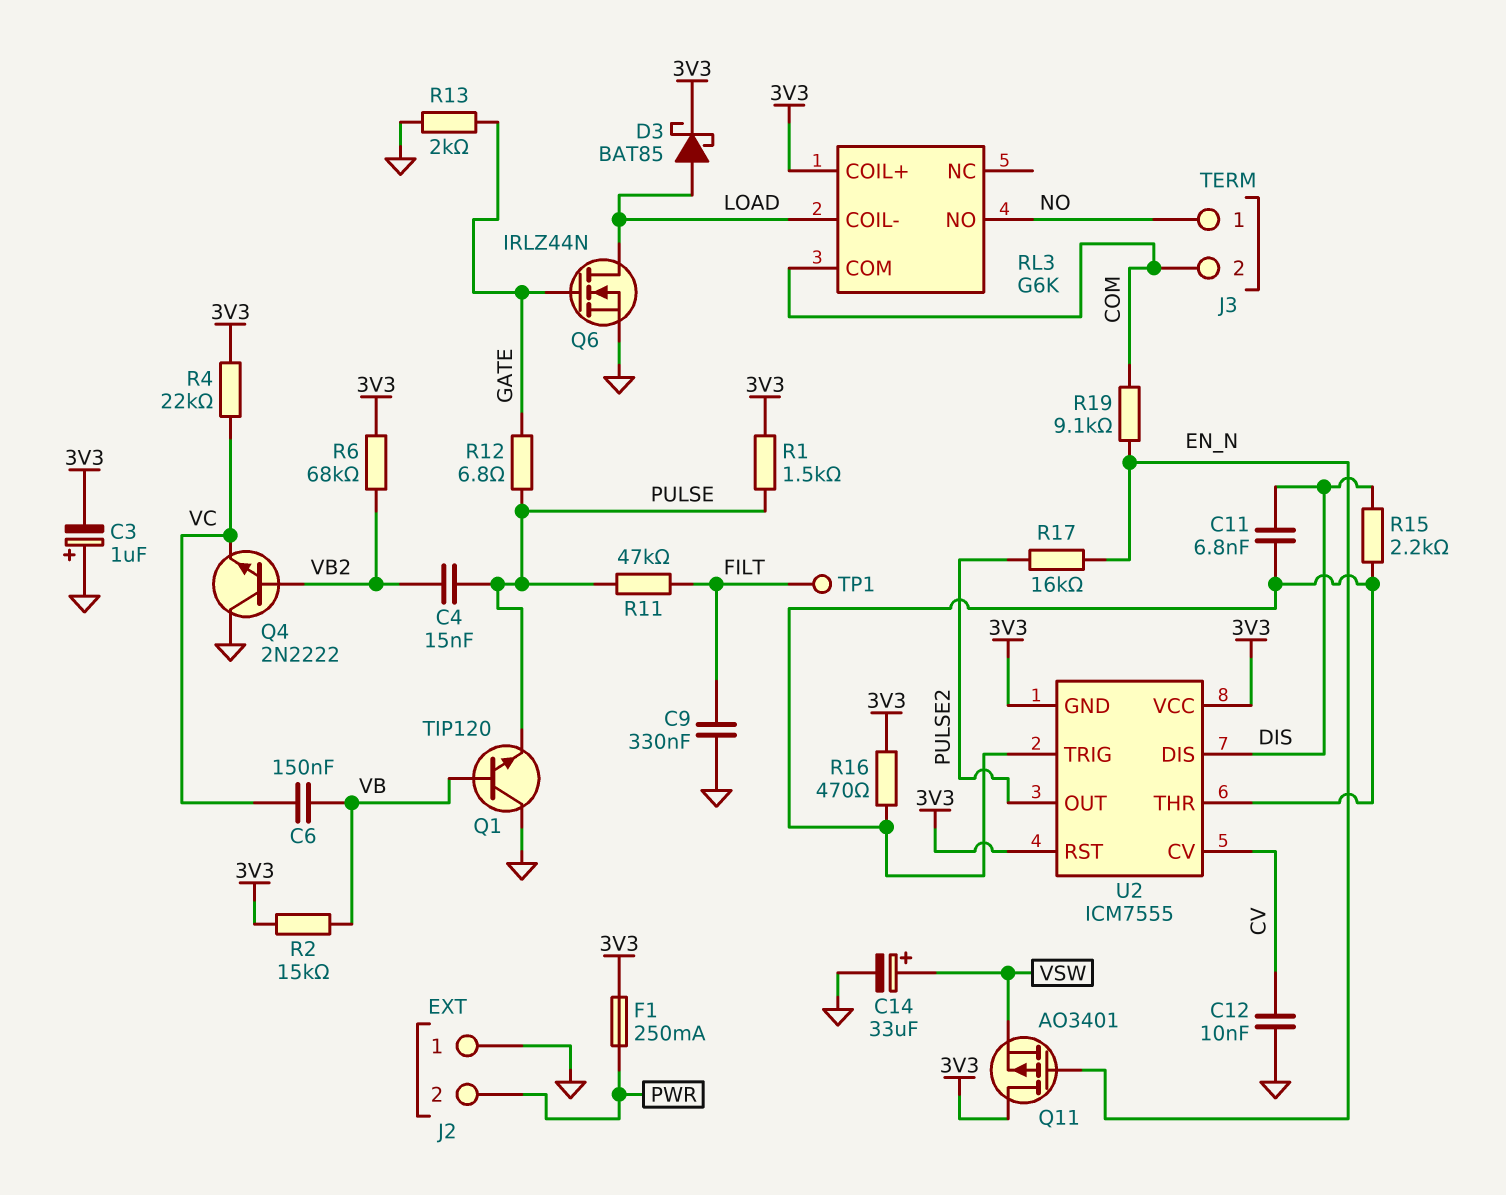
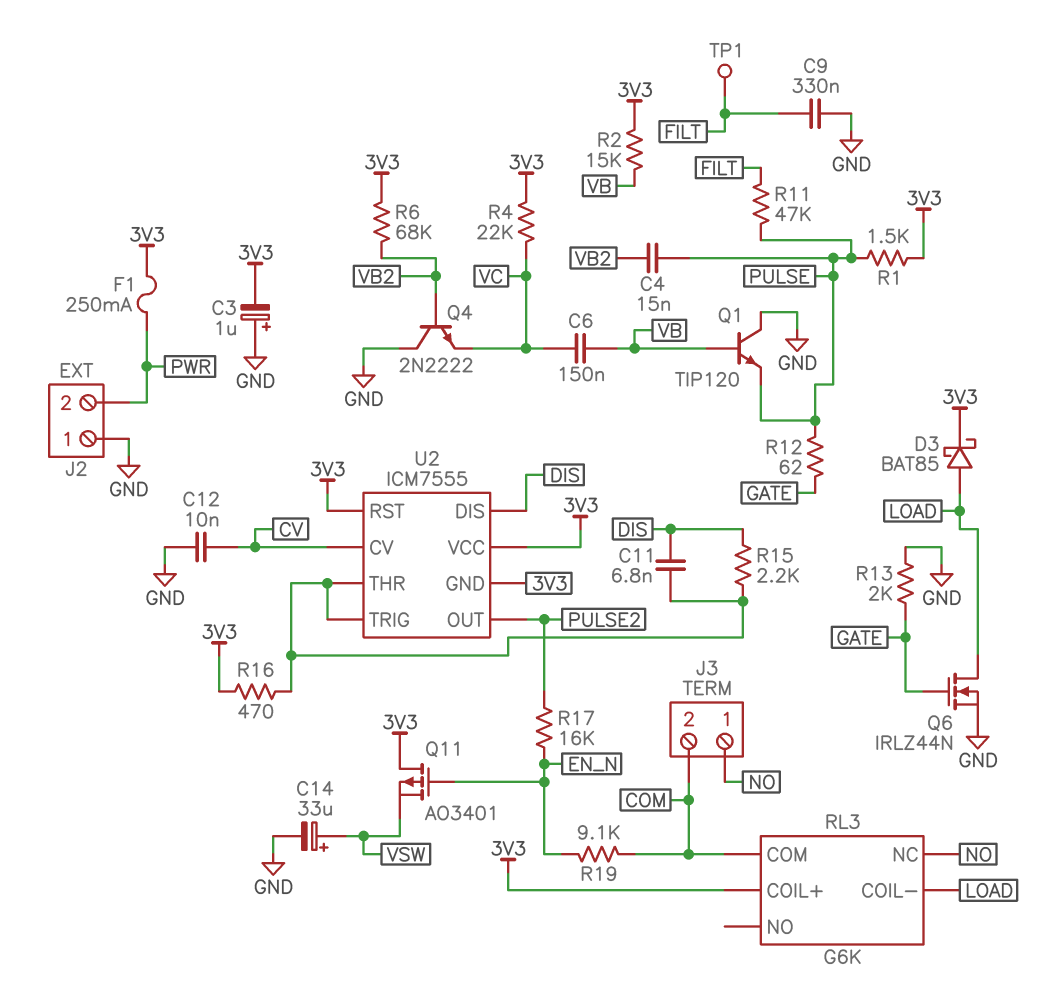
R12: 6.8 (GATE, PULSE) -> 62 (GATE, PULSE)
RL3 pin NC: none -> NO
RL3 pin NO: NO -> none

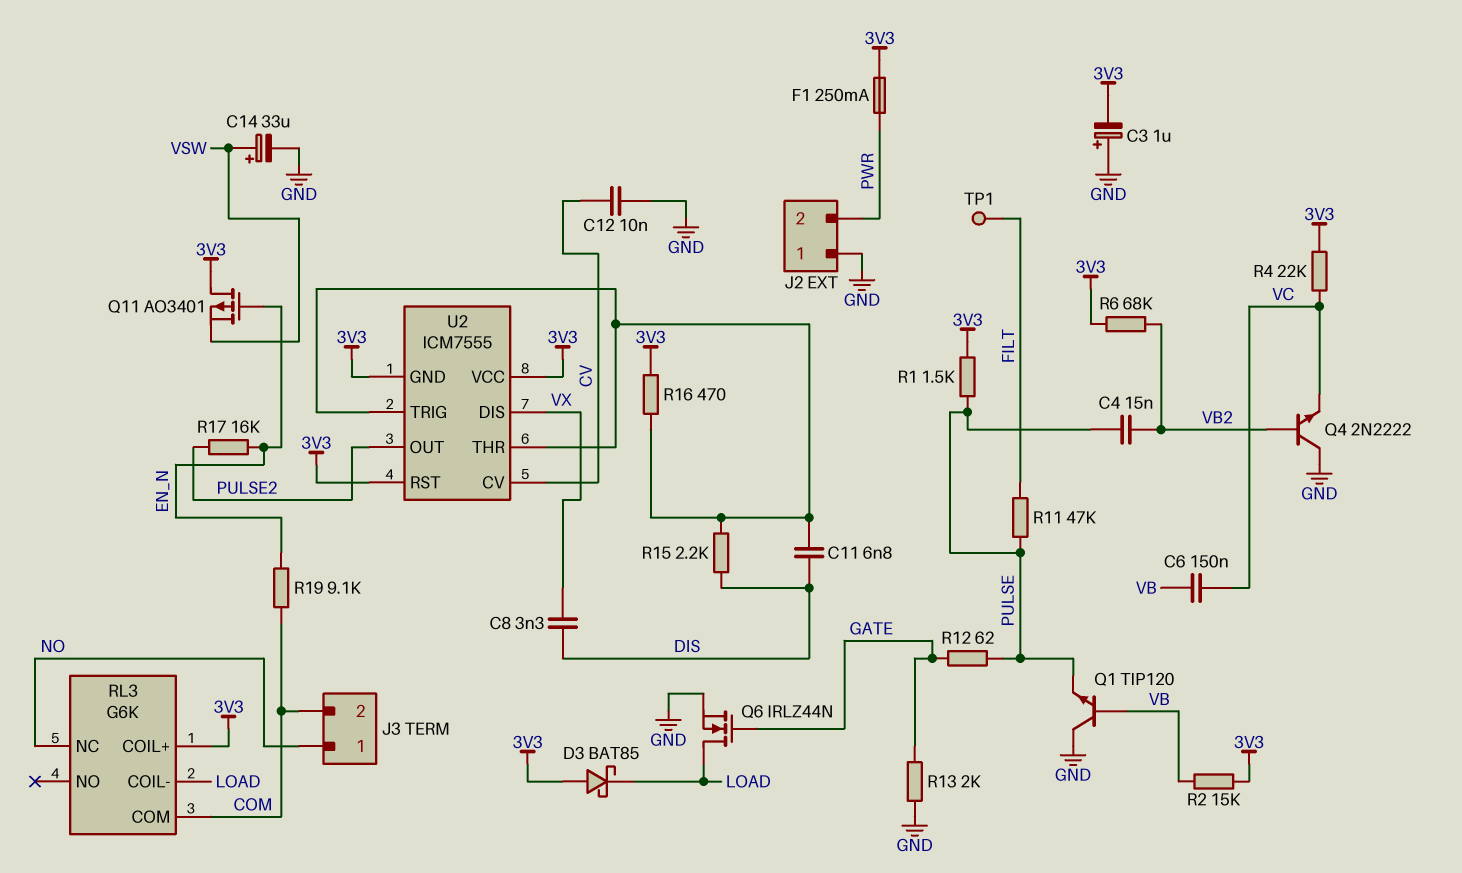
C8: none -> 3.3nF (DIS, VX)
C9: 330nF (FILT, GND) -> none
D3: schottky BAT85 (A LOAD, K 3V3) -> schottky BAT85 (A 3V3, K LOAD)
U2 pin DIS: DIS -> VX

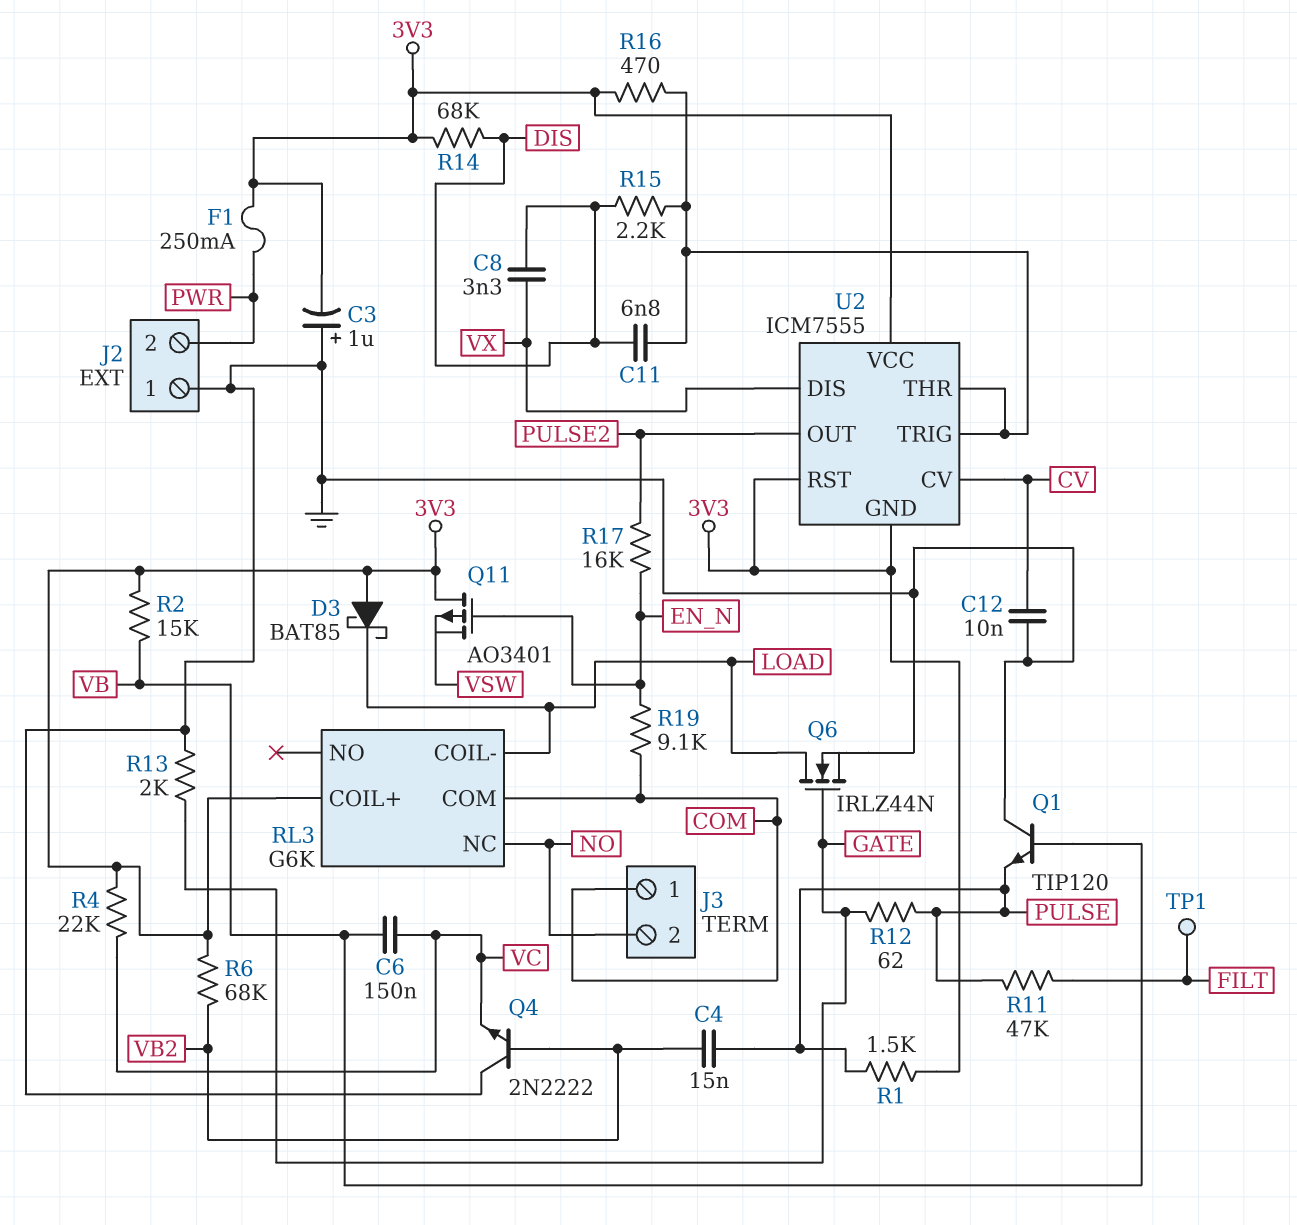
C14: 33uF (plus VSW, minus GND) -> none
J3 pin 1: NO -> COM
J3 pin 2: COM -> NO
R14: none -> 68k (3V3, DIS)

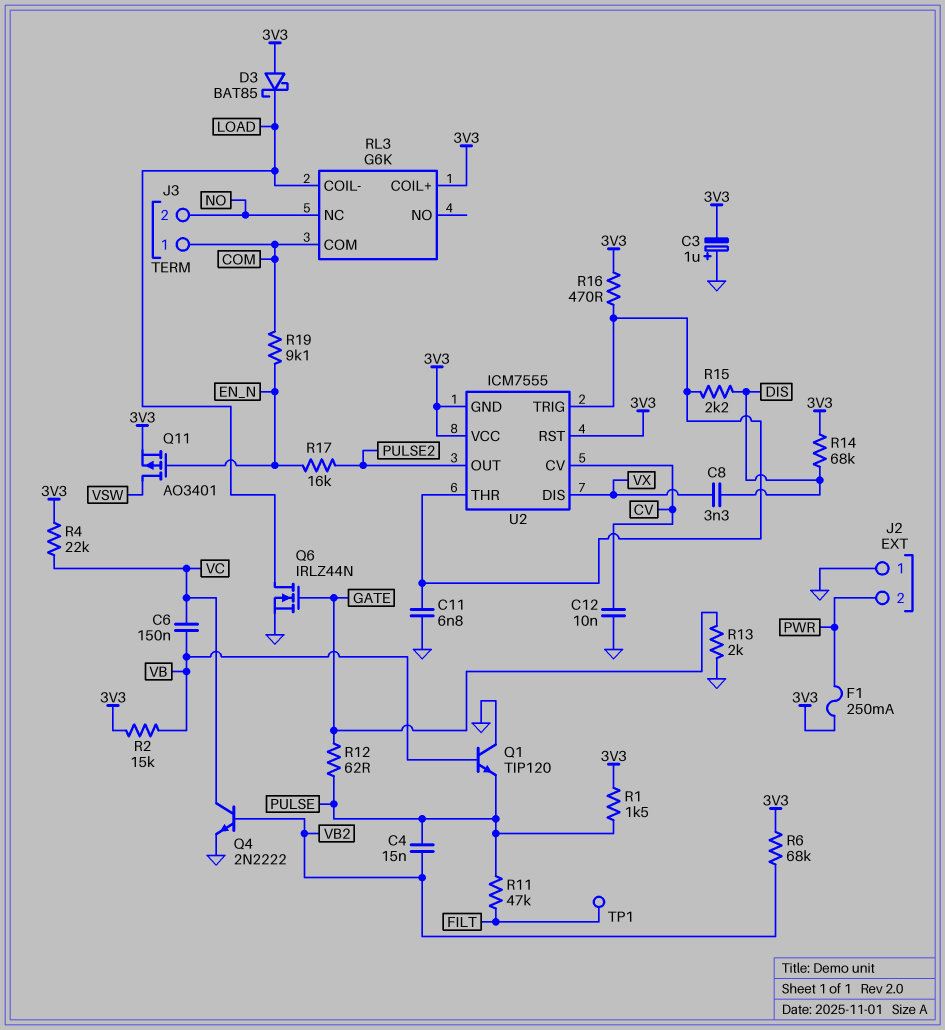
C11: 6.8nF (DIS, U2/THR) -> 6.8nF (GND, U2/THR)
Q4: NPN 2N2222 (B VB2, C GND, E VC) -> NPN 2N2222 (B VB2, C VC, E GND)
Q11: PMOS AO3401 (G EN_N, D 3V3, S VSW) -> PMOS AO3401 (G EN_N, D VSW, S 3V3)

